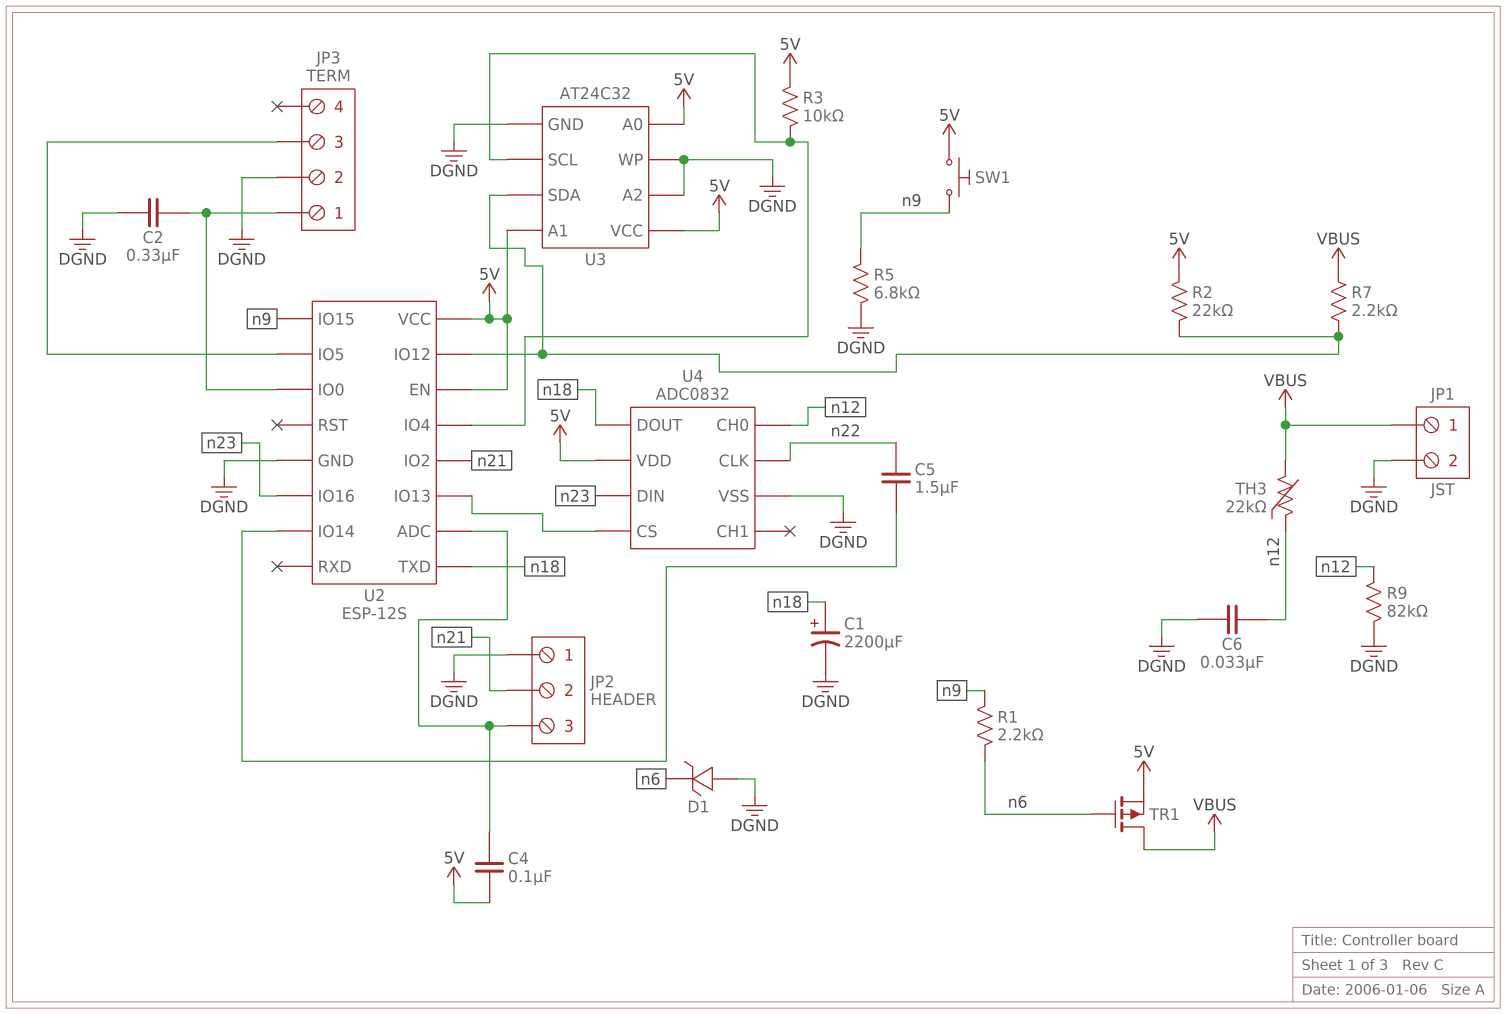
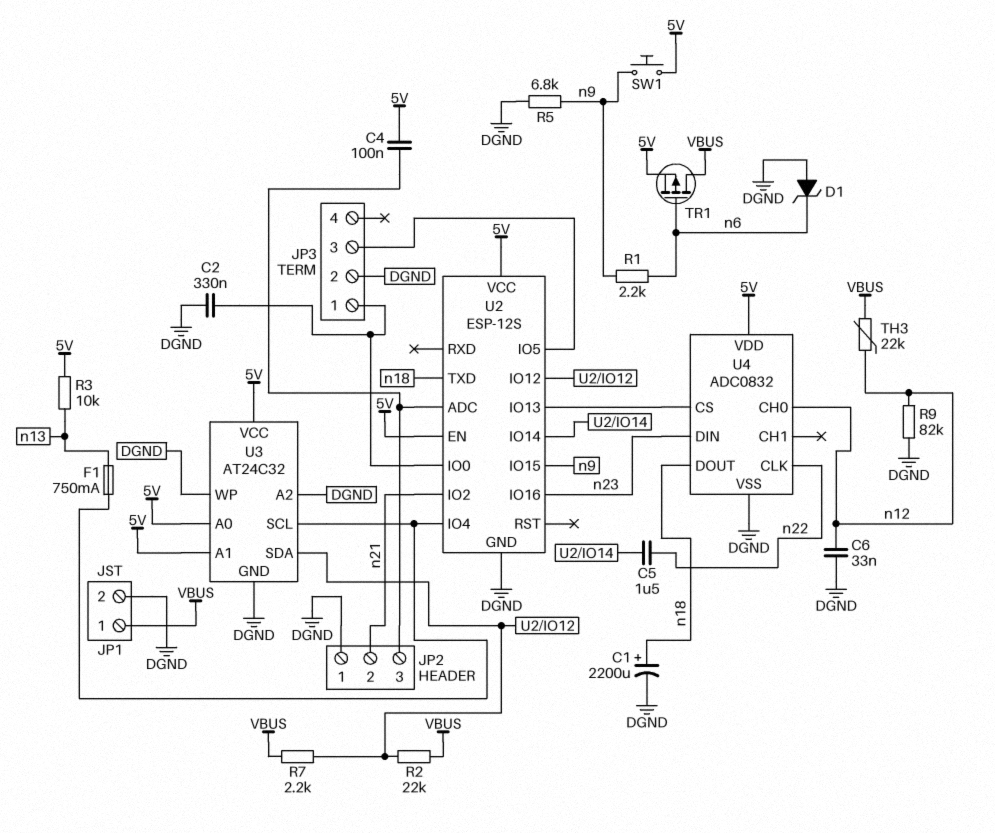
F1: none -> 750mA (U2/IO4, n13)
R2: 22k (5V, U2/IO12) -> 22k (U2/IO12, VBUS)
R3: 10k (5V, U2/IO4) -> 10k (5V, n13)

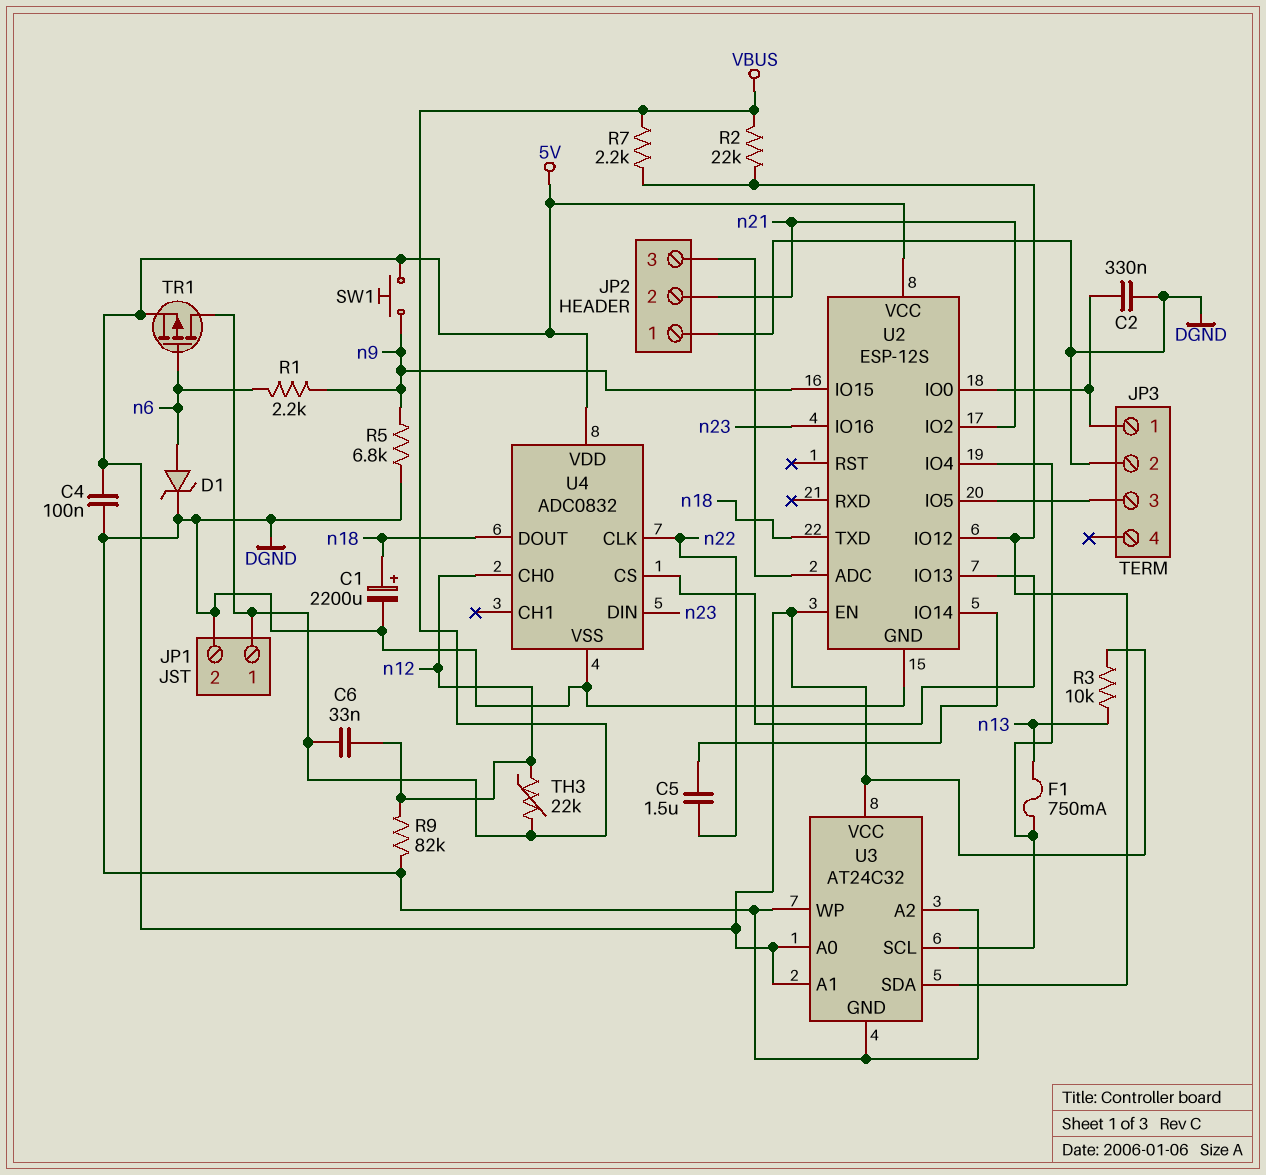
C4: 100nF (5V, JP2/3) -> 100nF (5V, DGND)
C6: 33nF (DGND, n12) -> 33nF (VBUS, n12)
D1: zener (A DGND, K n6) -> zener (A n6, K DGND)

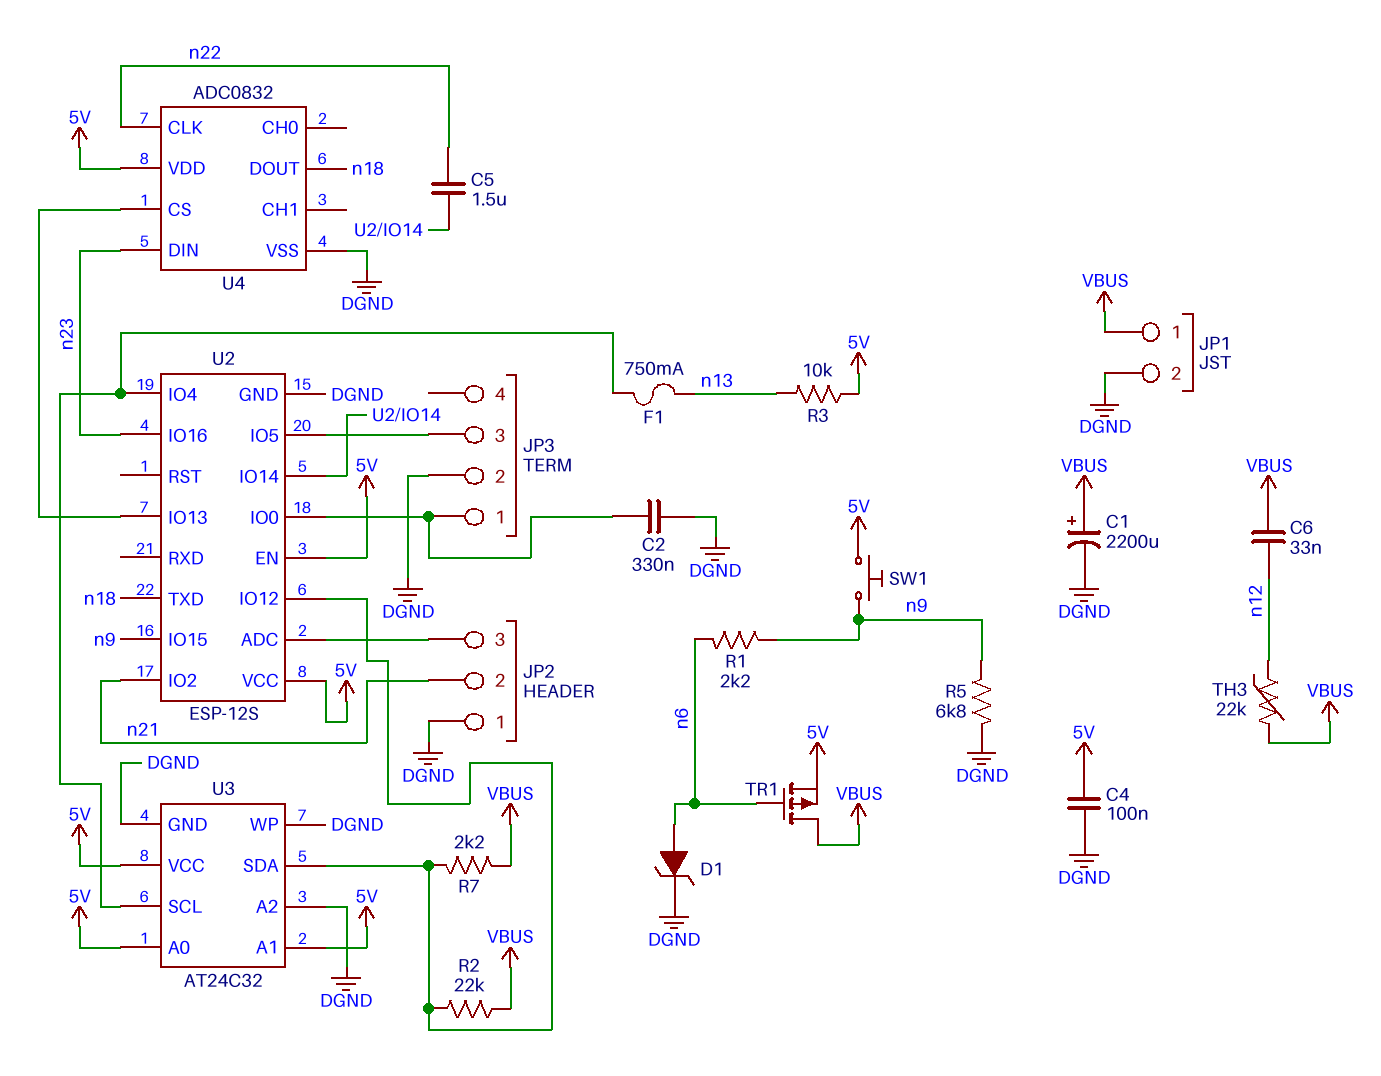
C1: 2200uF (plus n18, minus DGND) -> 2200uF (plus VBUS, minus DGND)
R9: 82k (DGND, n12) -> none
U4 pin CH0: n12 -> none

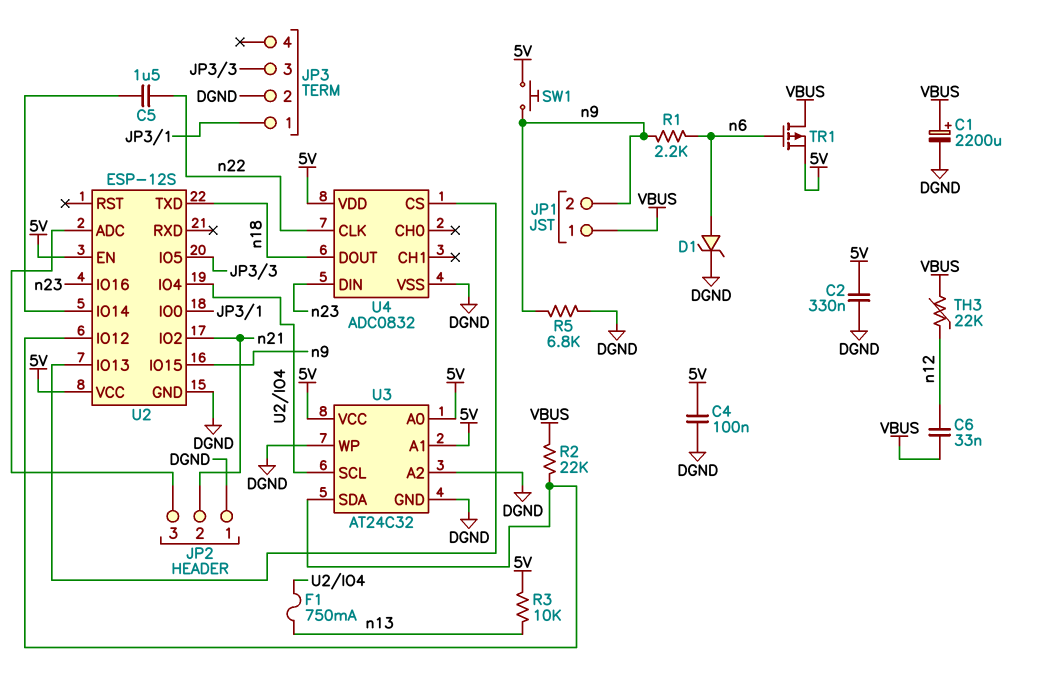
C2: 330nF (DGND, JP3/1) -> 330nF (5V, DGND)
JP1 pin 2: DGND -> n9
R7: 2.2k (U2/IO12, VBUS) -> none

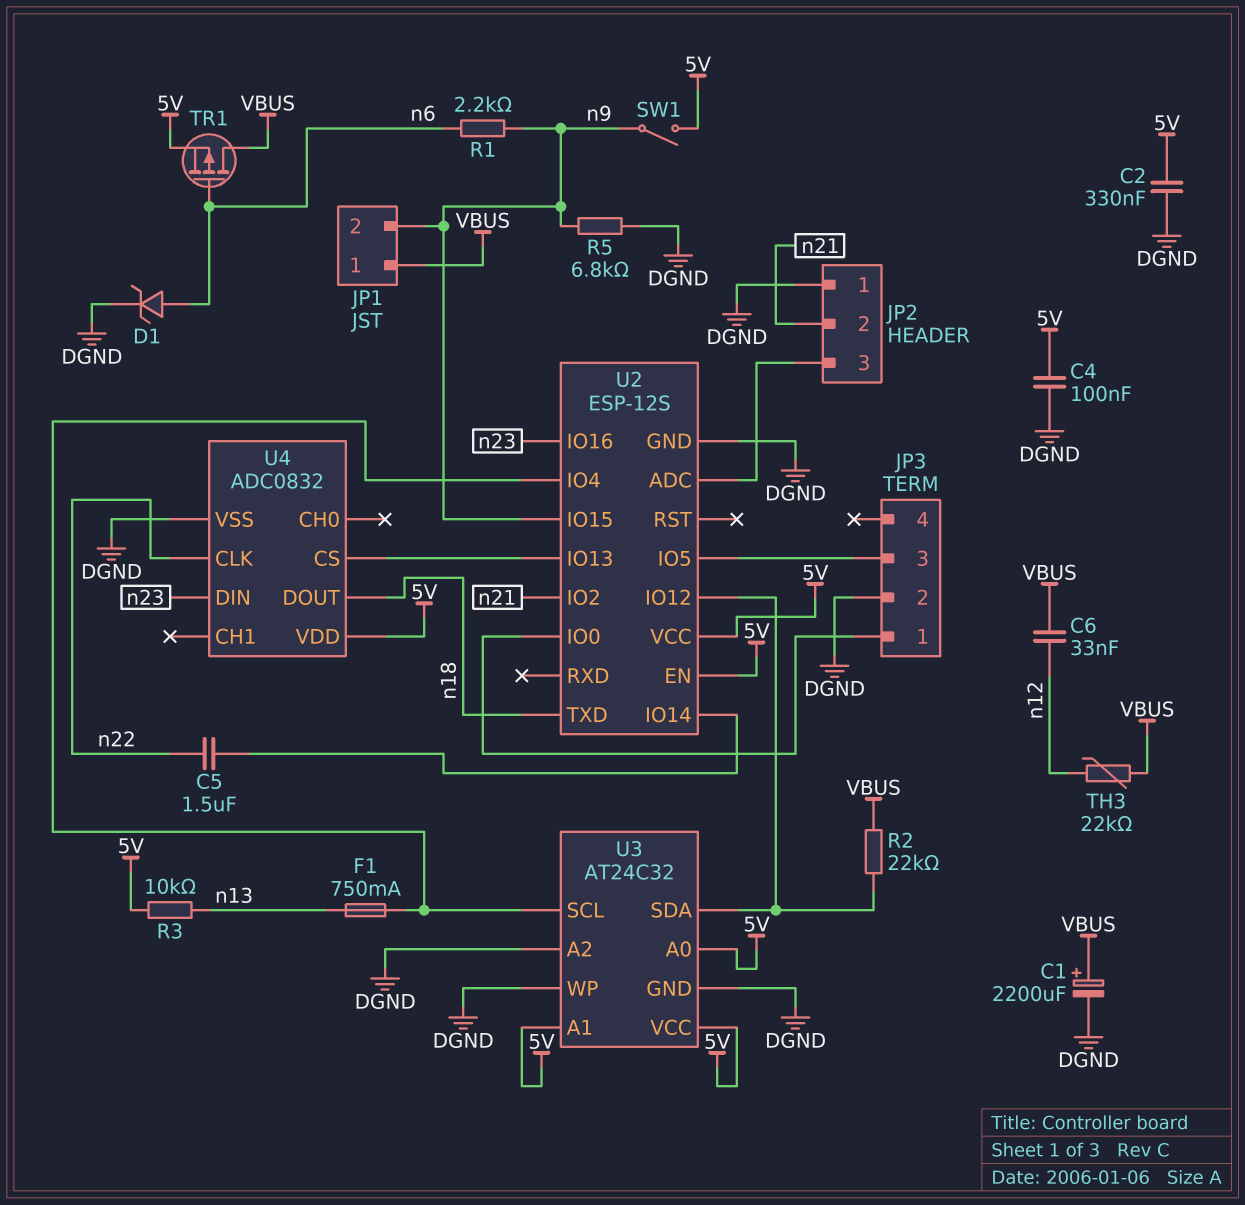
SW1: button (5V, n9) -> switch (5V, n9)

